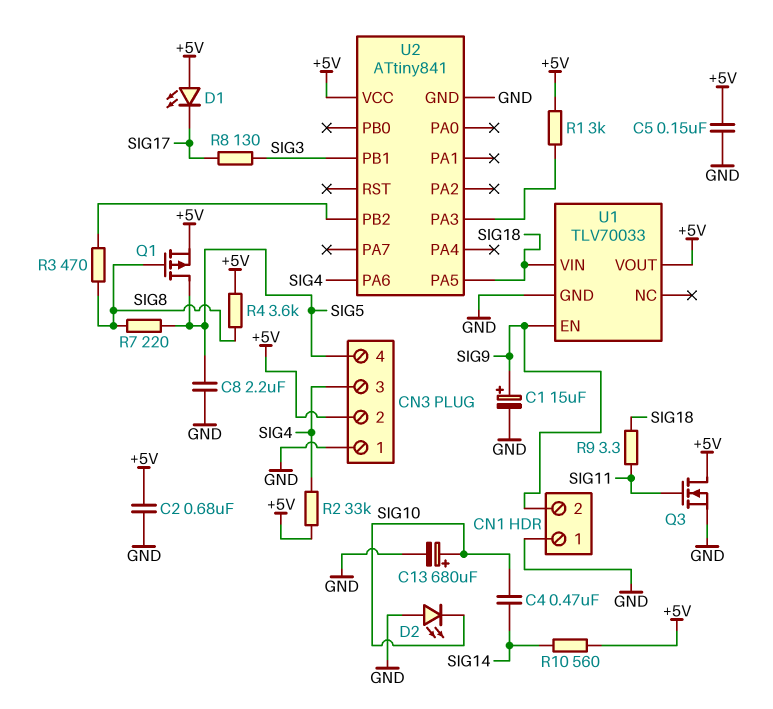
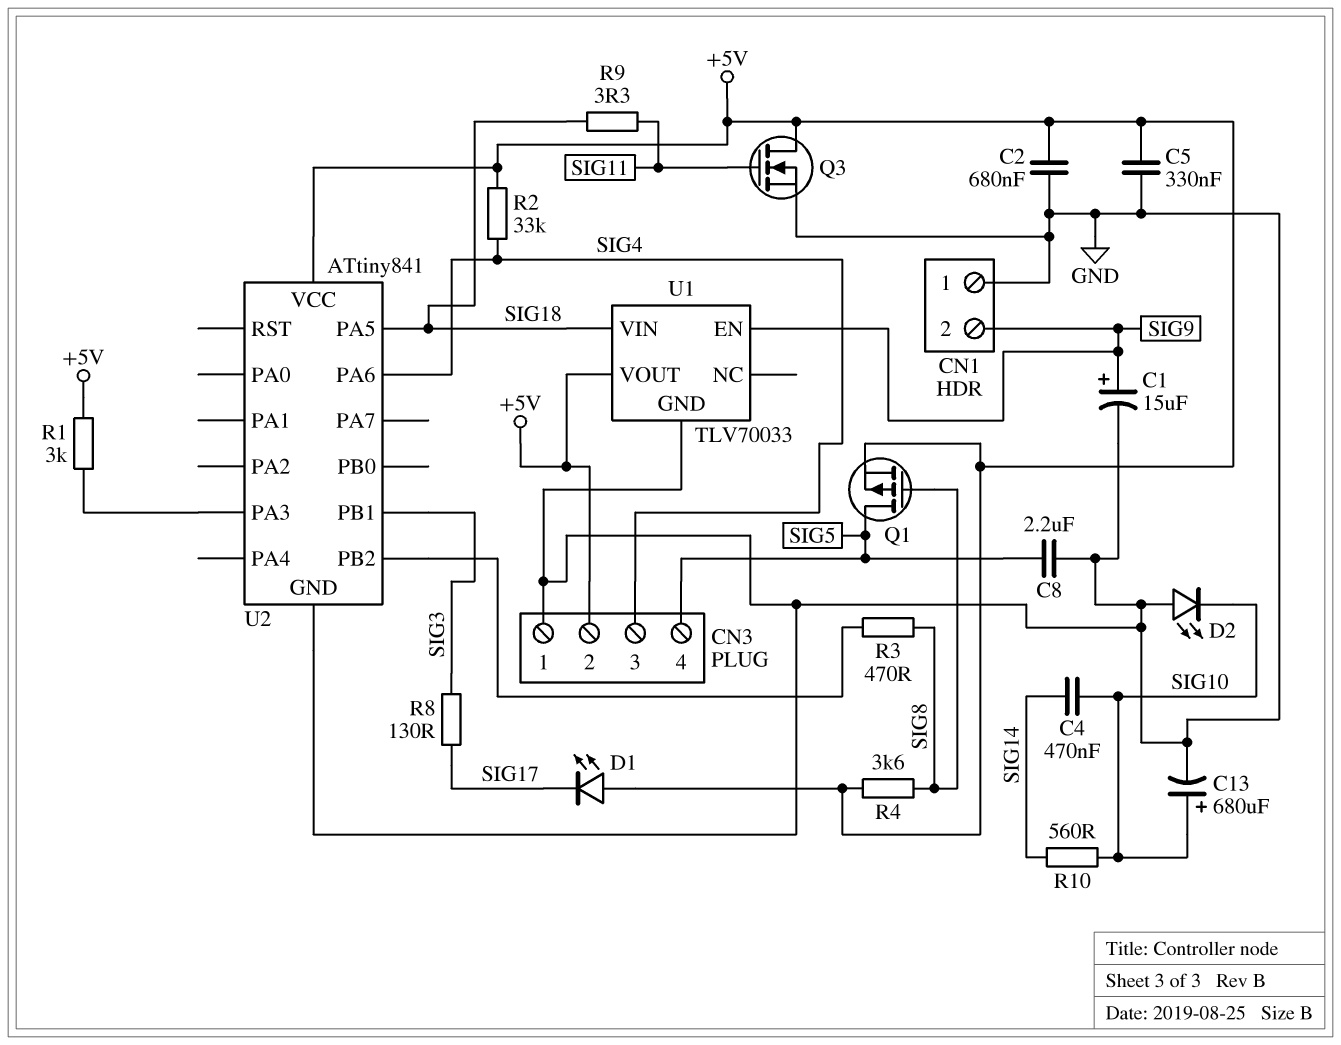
C5: 150nF (+5V, GND) -> 330nF (+5V, GND)
R7: 220 (SIG5, SIG8) -> none
R10: 560 (+5V, SIG14) -> 560 (SIG10, SIG14)

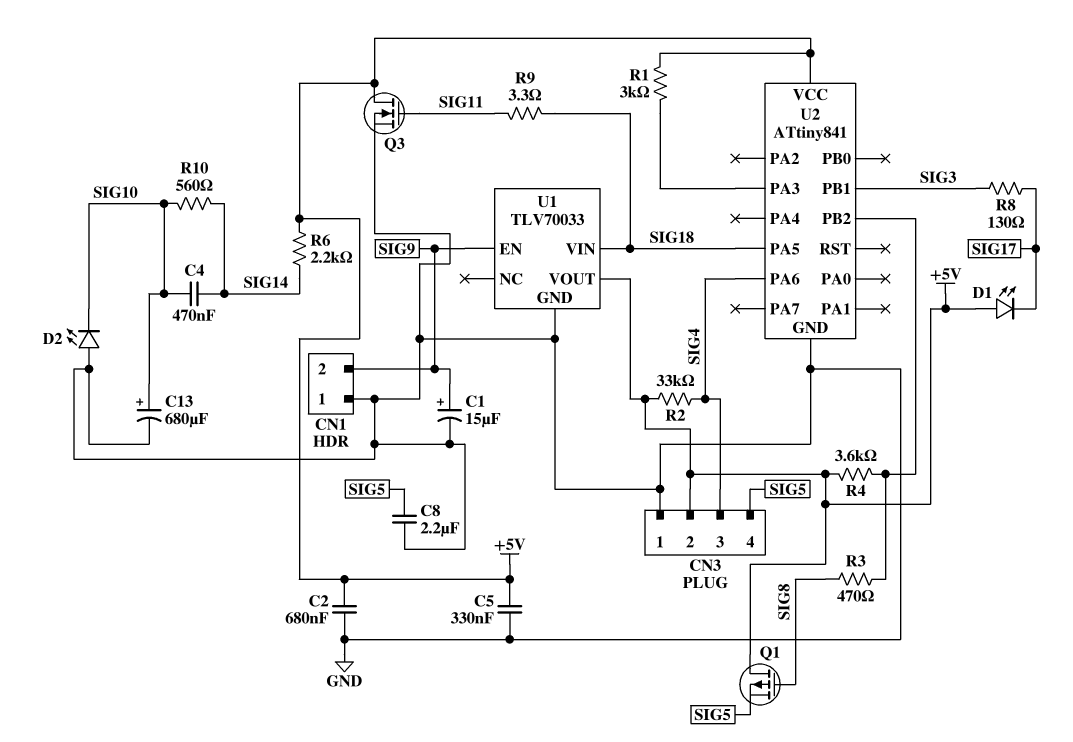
Q1: PMOS (G SIG8, D SIG5, S +5V) -> PMOS (G SIG8, D +5V, S SIG5)
R4: 3.6k (+5V, SIG8) -> 3.6k (+5V, U2/PB2)
R6: none -> 2.2k (+5V, SIG14)

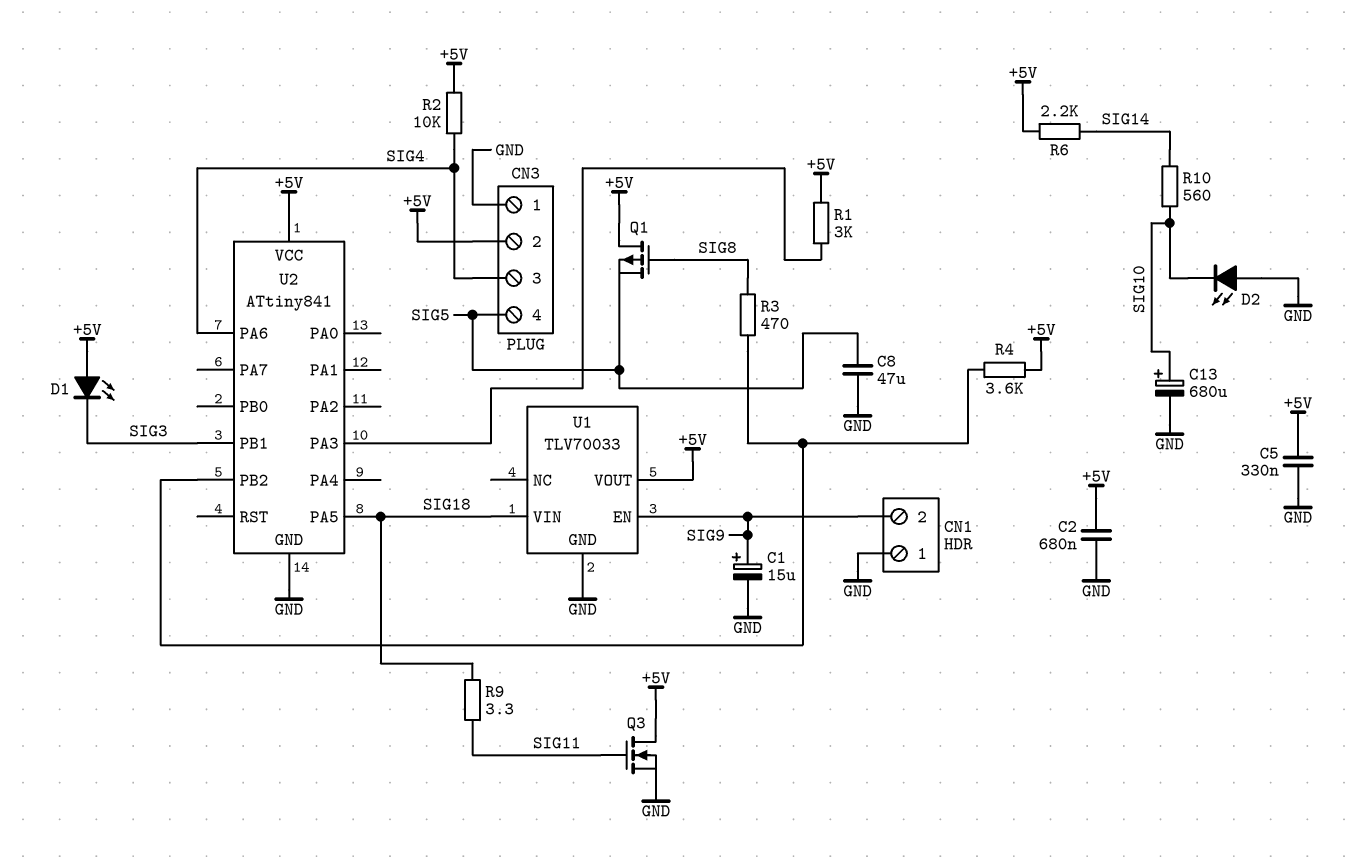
C4: 470nF (SIG10, SIG14) -> none
C8: 2.2uF (GND, SIG5) -> 47uF (GND, SIG5)
D1: LED (A +5V, K SIG17) -> LED (A +5V, K SIG3)
R2: 33k (+5V, SIG4) -> 10k (+5V, SIG4)
R8: 130 (SIG3, SIG17) -> none

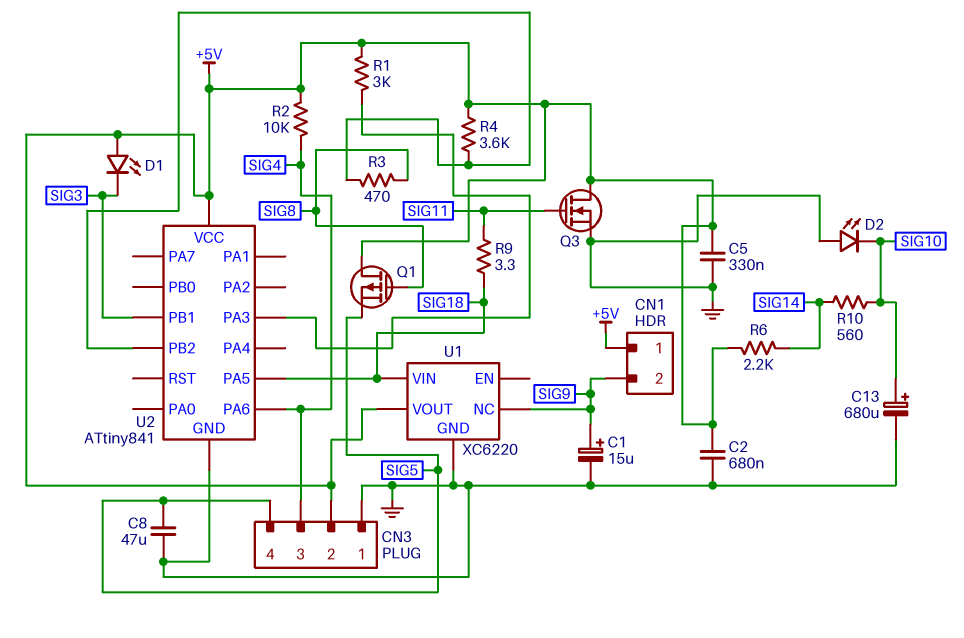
CN1 pin 1: GND -> +5V
U1: TLV70033 -> XC6220
U1 pin EN: SIG9 -> none
U1 pin NC: none -> SIG9

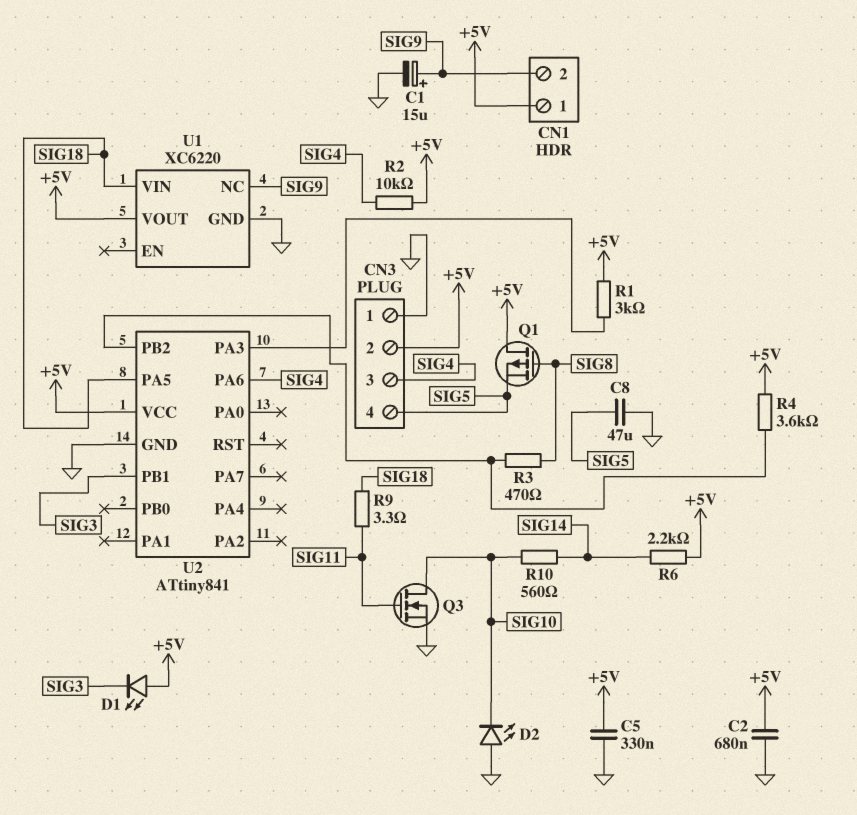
C13: 680uF (plus SIG10, minus GND) -> none
Q3: NMOS (G SIG11, D +5V, S GND) -> NMOS (G SIG11, D SIG10, S GND)

